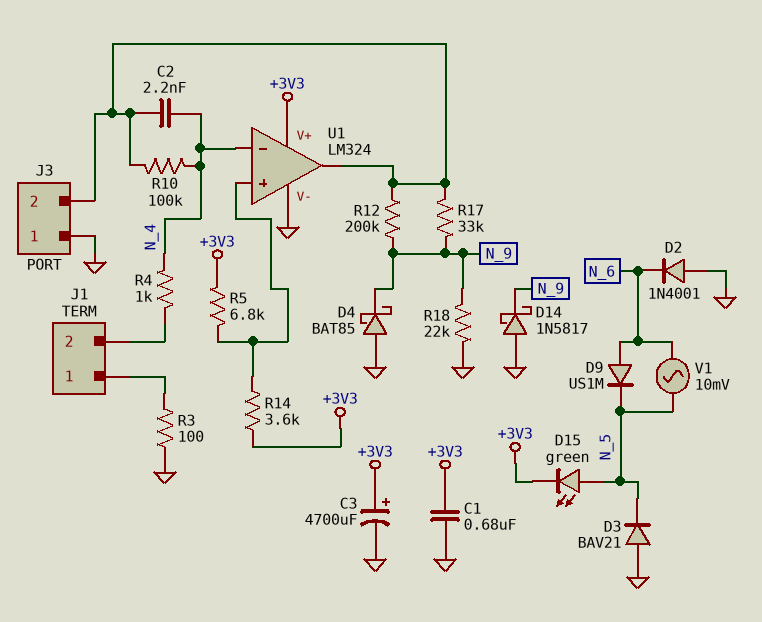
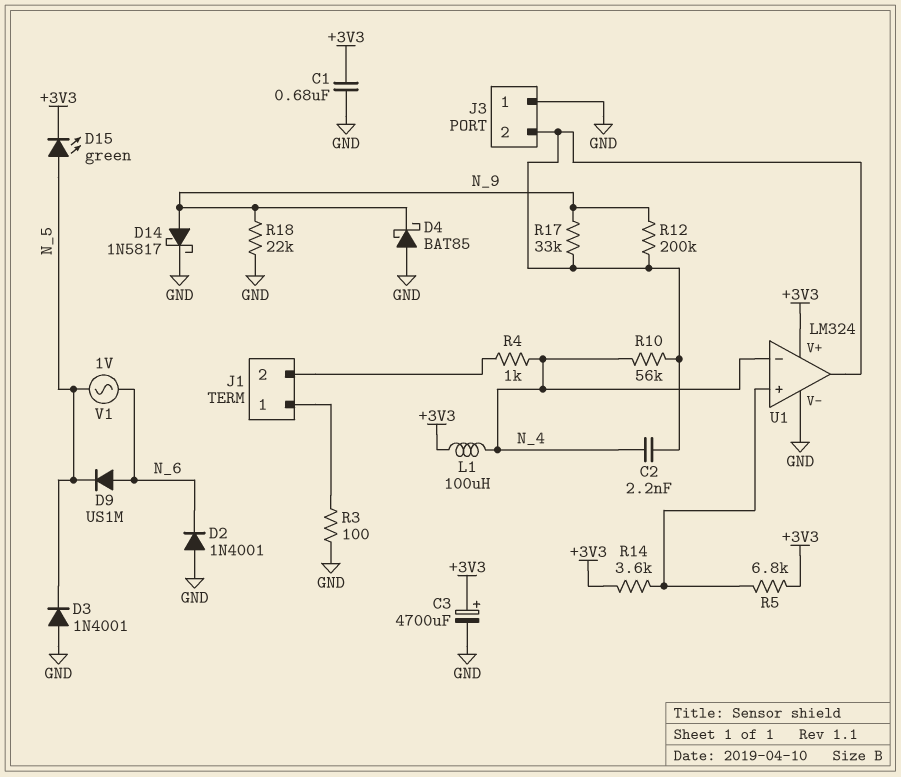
D3: diode BAV21 (A GND, K N_5) -> diode 1N4001 (A GND, K N_5)
D14: schottky 1N5817 (A GND, K N_9) -> schottky 1N5817 (A N_9, K GND)
L1: none -> 100uH (+3V3, N_4)
R10: 100k (J3/2, N_4) -> 56k (J3/2, N_4)
V1: AC 10mV (N_5, N_6) -> AC 1V (N_5, N_6)

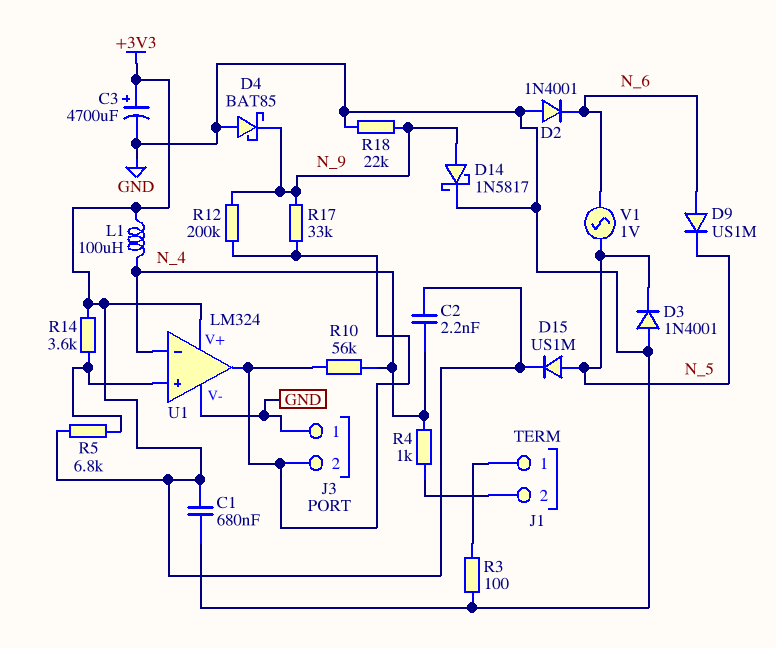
C2: 2.2nF (J3/2, N_4) -> 2.2nF (+3V3, N_4)
D15: LED green (A N_5, K +3V3) -> diode US1M (A N_5, K +3V3)

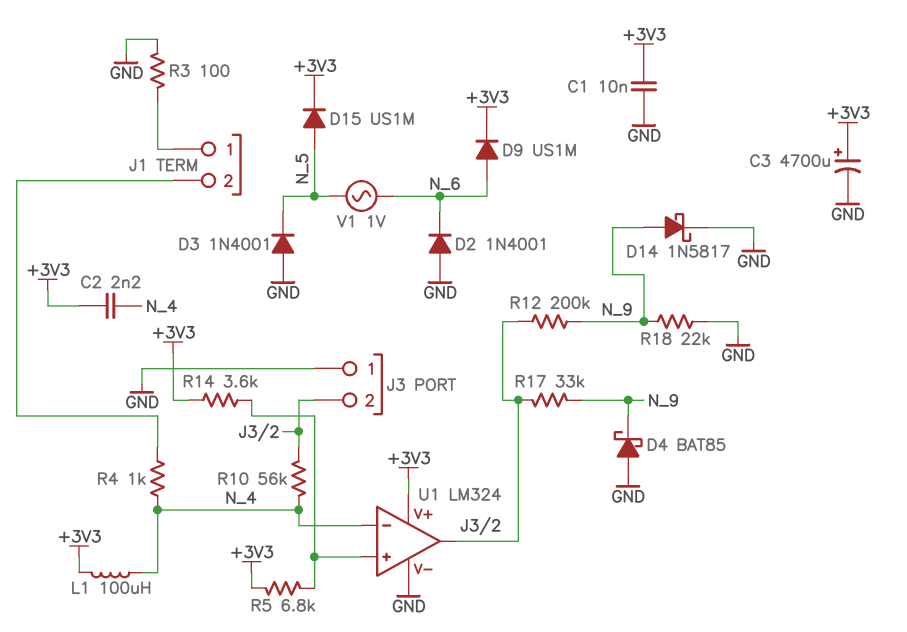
C1: 680nF (+3V3, GND) -> 10nF (+3V3, GND)
D9: diode US1M (A N_6, K N_5) -> diode US1M (A N_6, K +3V3)

